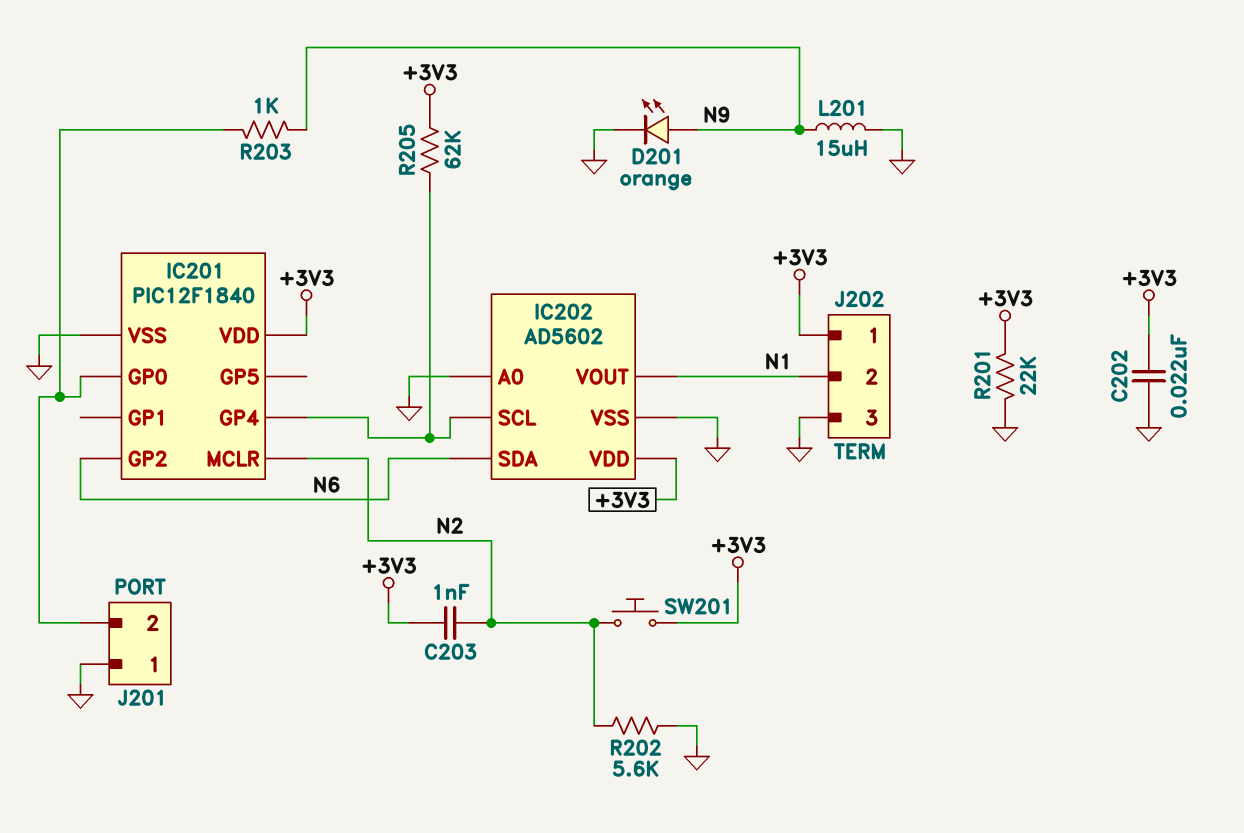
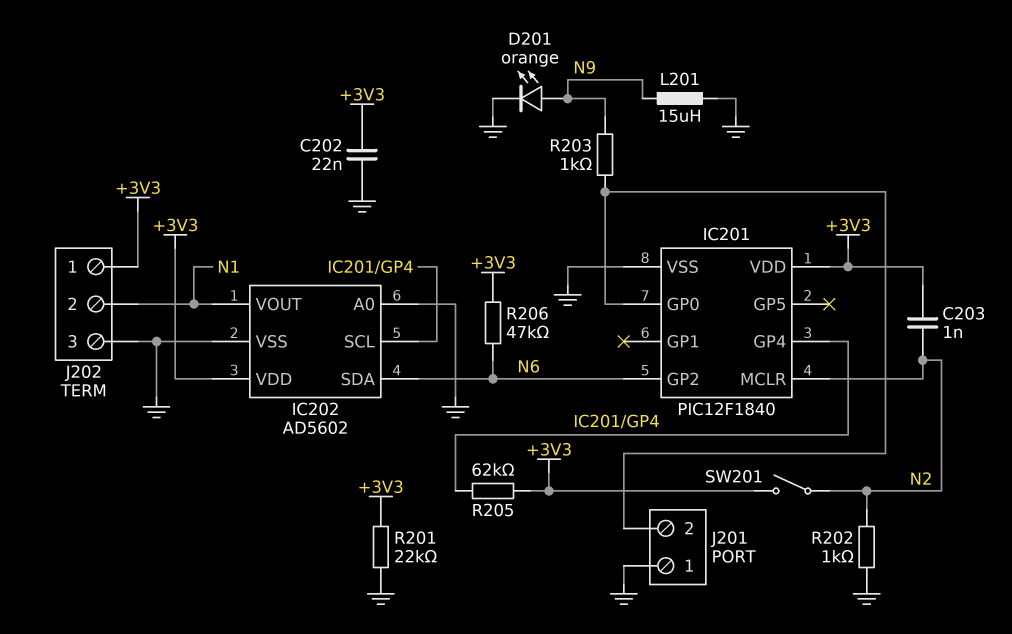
R202: 5.6k (GND, N2) -> 1k (GND, N2)
R206: none -> 47k (+3V3, N6)
SW201: button (+3V3, N2) -> switch (+3V3, N2)

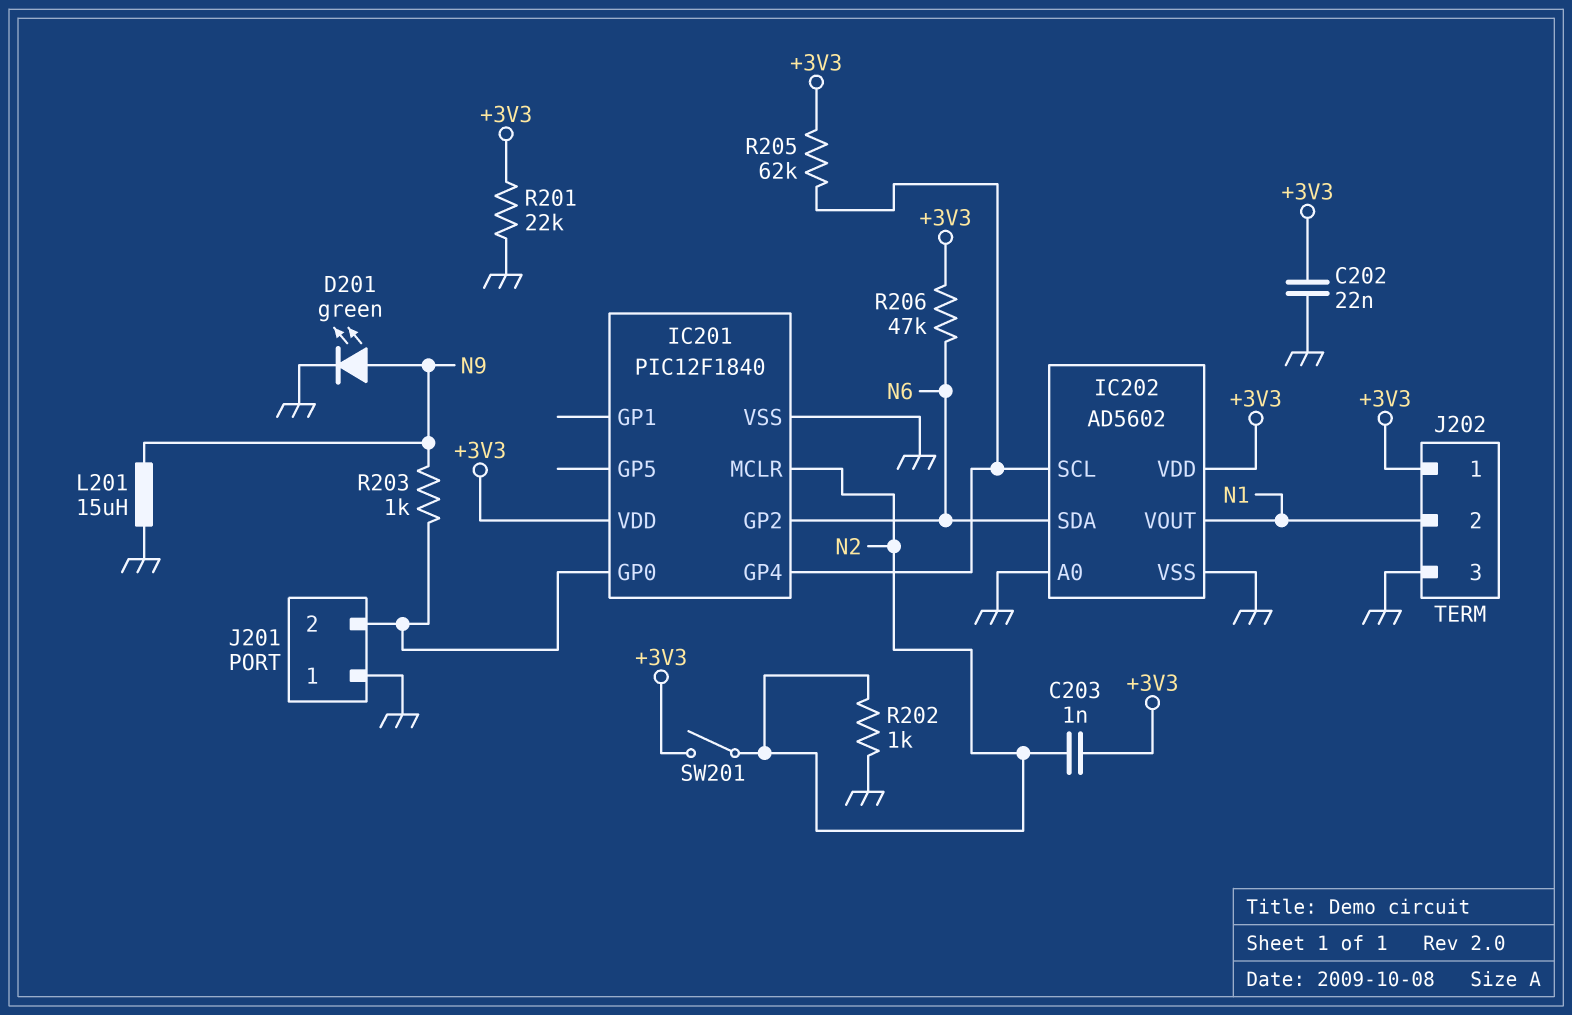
D201: LED orange (A N9, K GND) -> LED green (A N9, K GND)

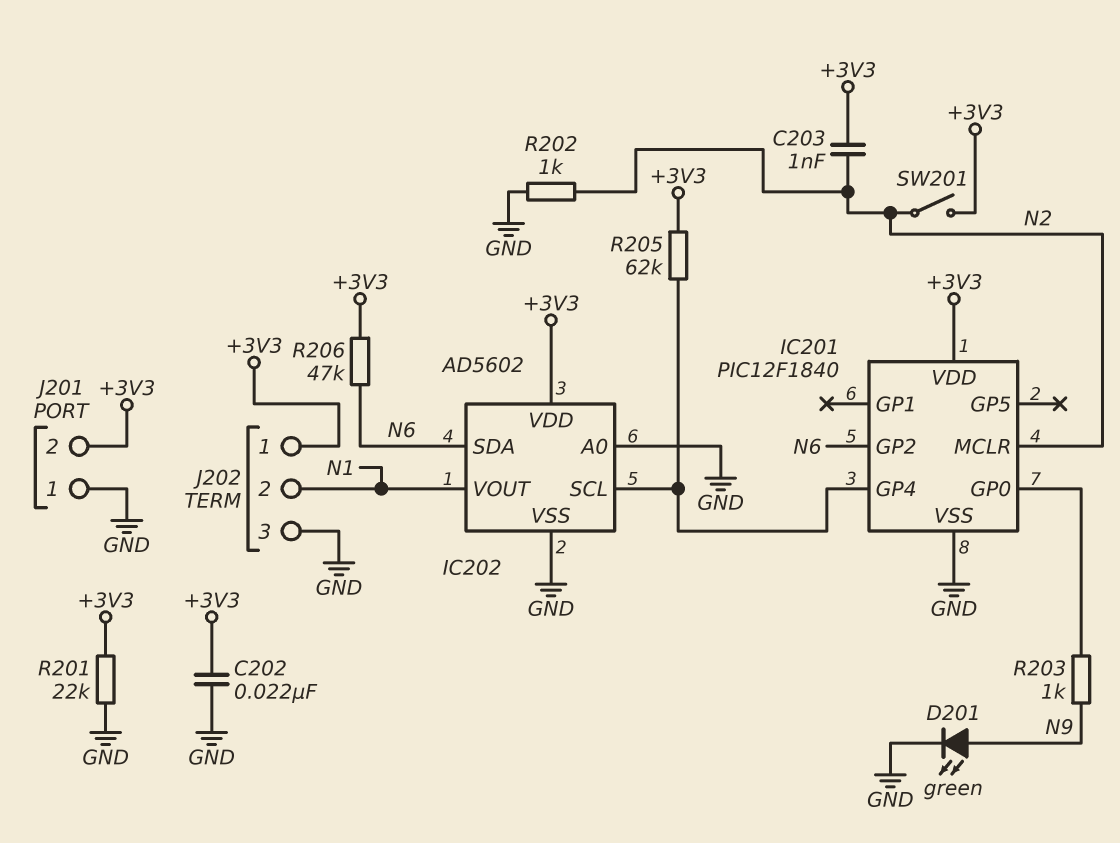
J201 pin 2: IC201/GP0 -> +3V3
L201: 15uH (GND, N9) -> none

